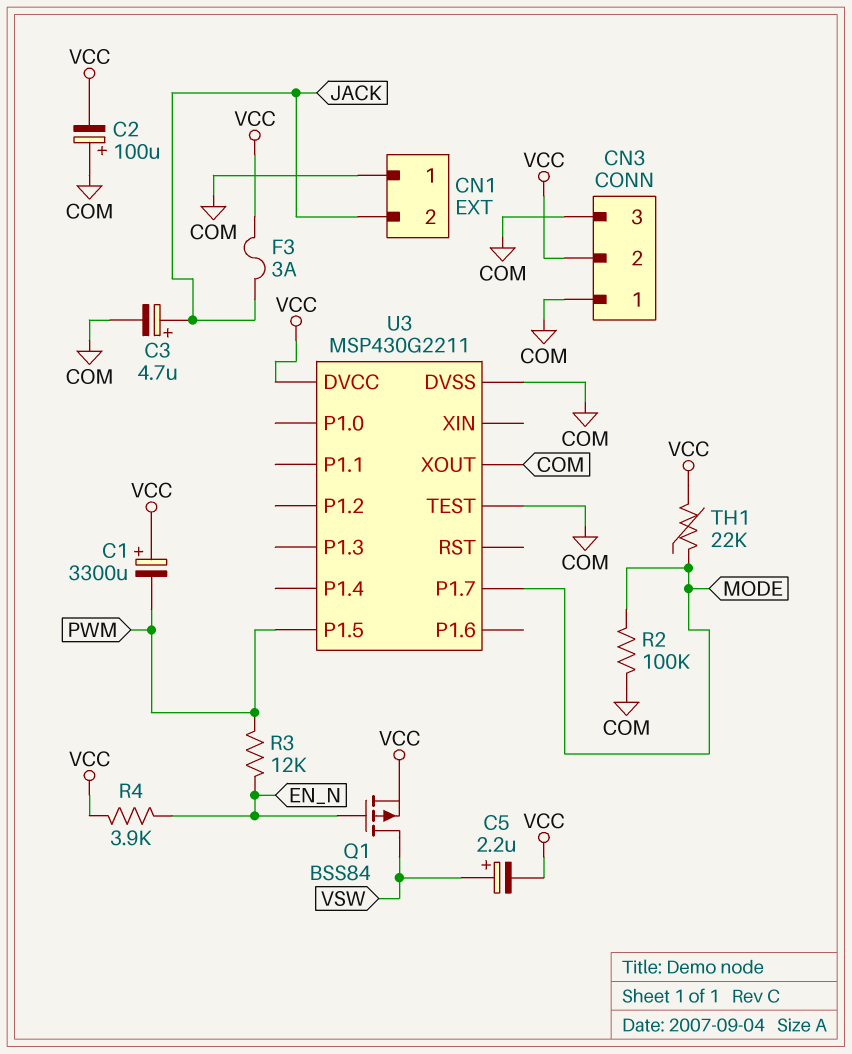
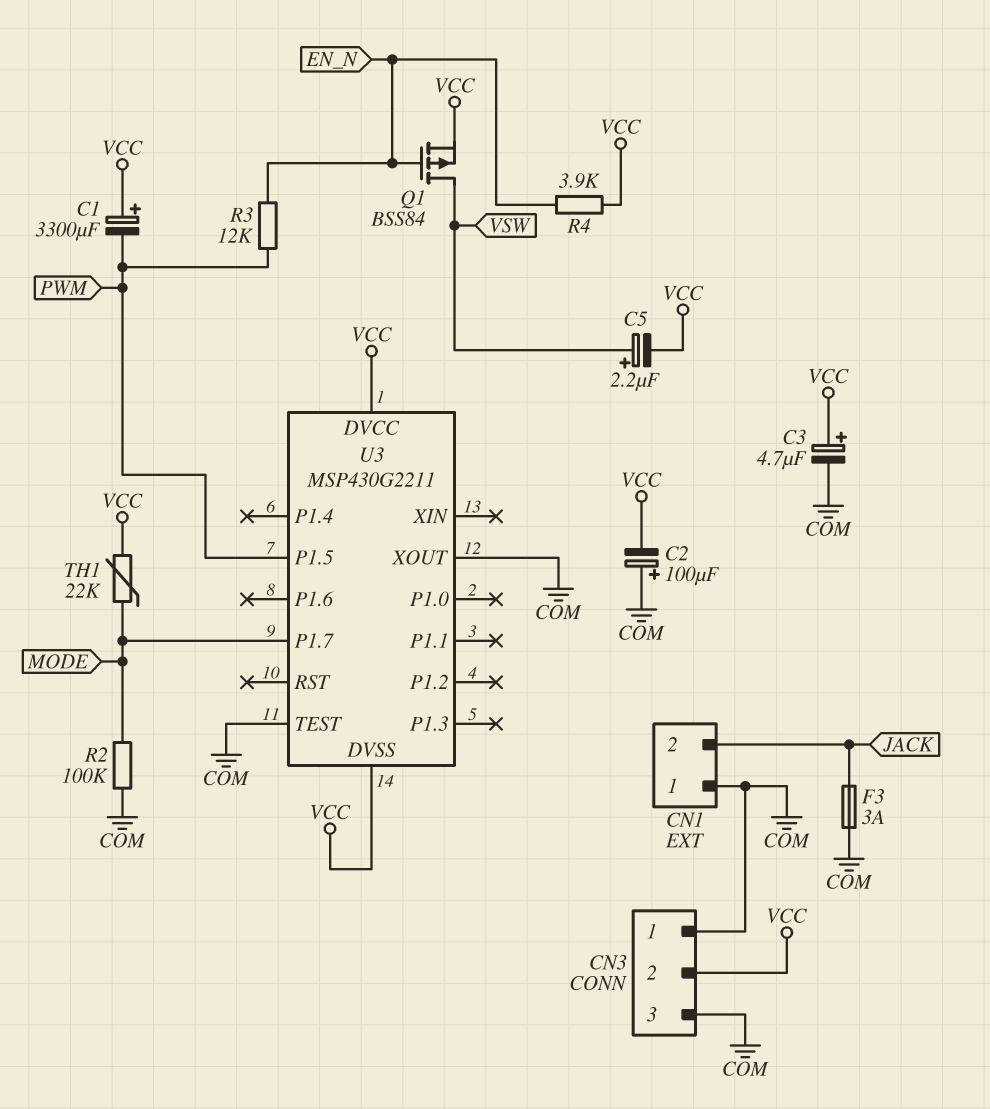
C3: 4.7uF (plus JACK, minus COM) -> 4.7uF (plus VCC, minus COM)
F3: 3A (JACK, VCC) -> 3A (COM, JACK)
U3 pin DVSS: COM -> VCC

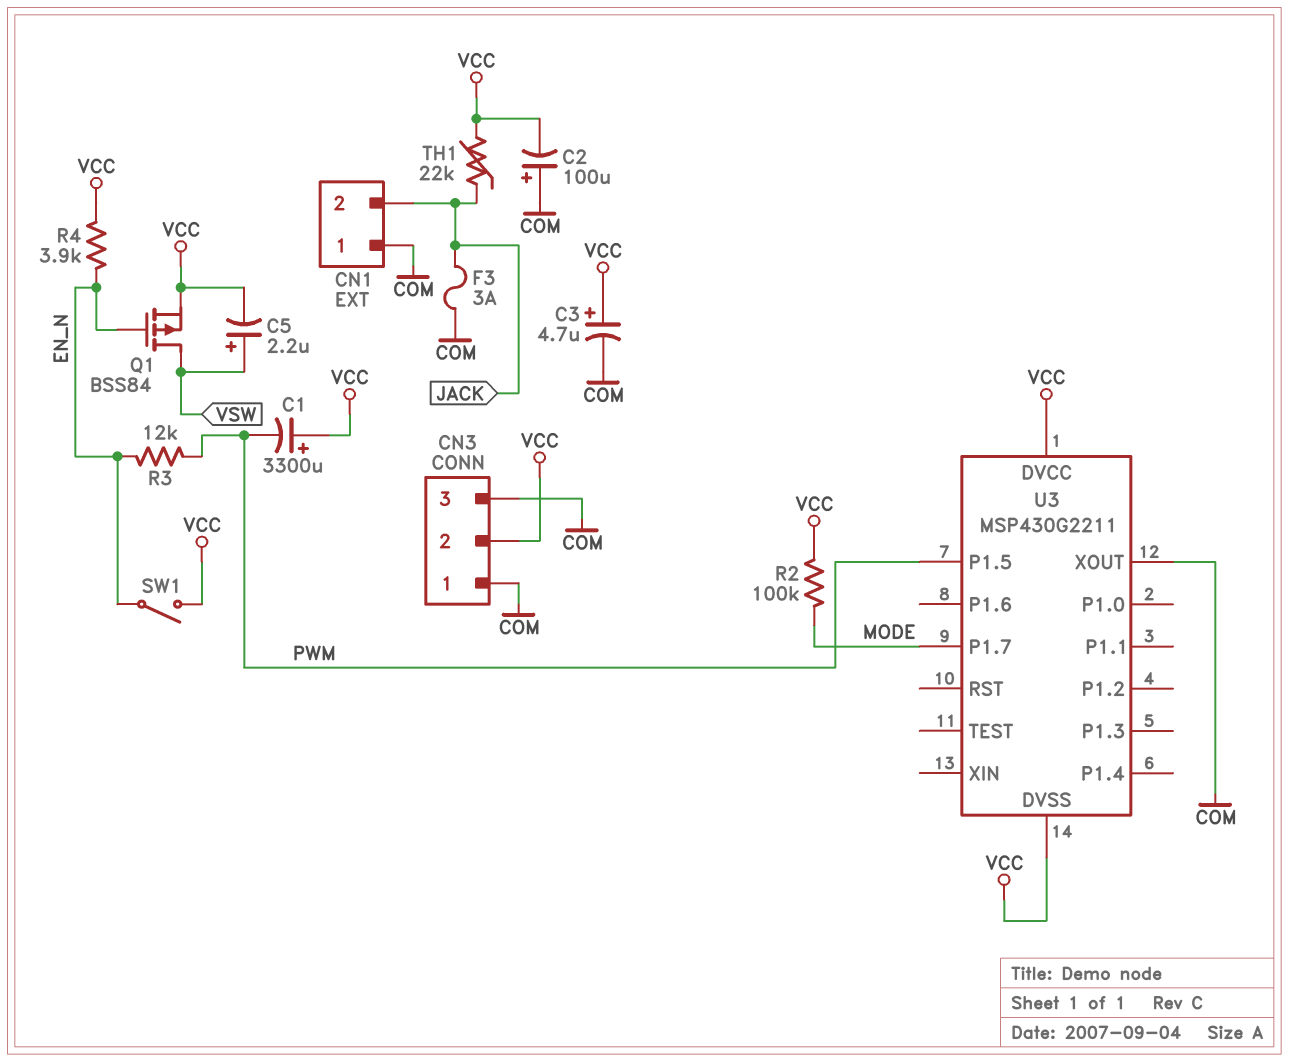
R2: 100k (COM, MODE) -> 100k (MODE, VCC)
SW1: none -> switch (EN_N, VCC)
TH1: 22k (MODE, VCC) -> 22k (JACK, VCC)
U3 pin TEST: COM -> none

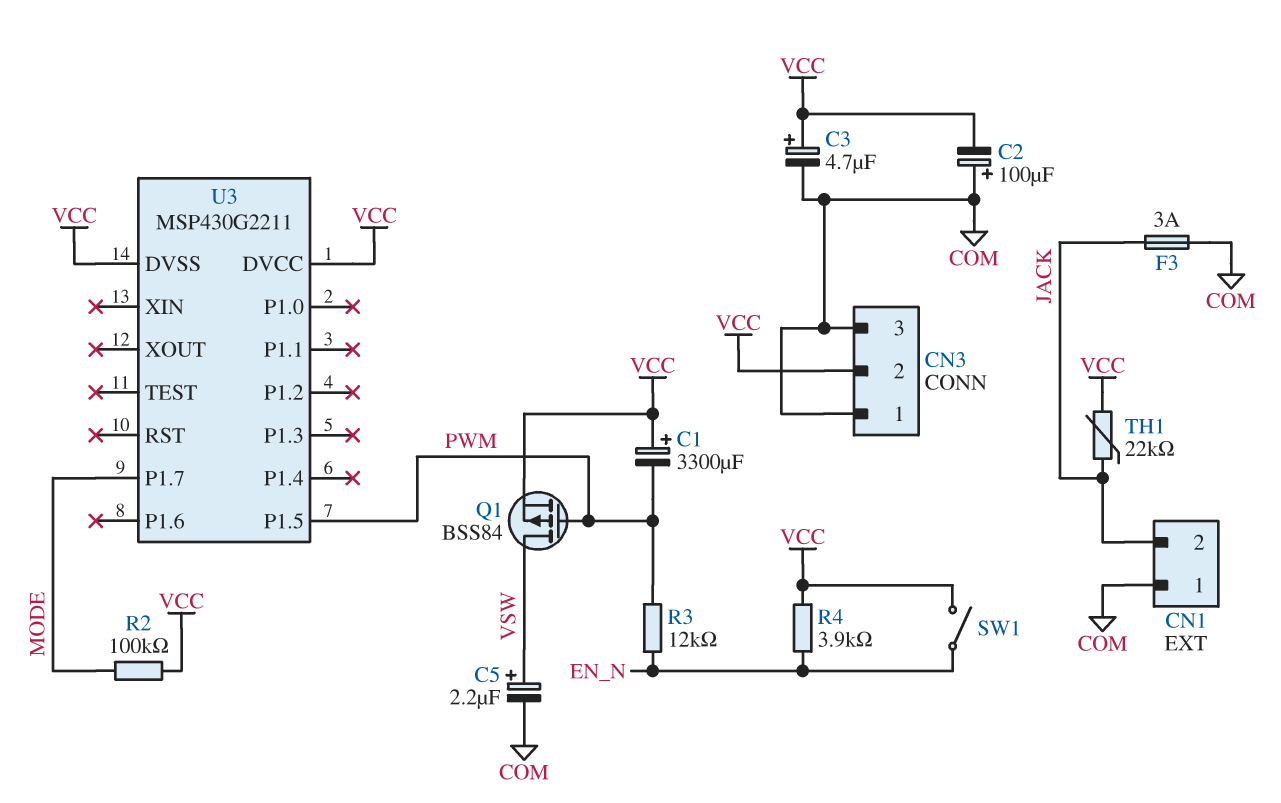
C5: 2.2uF (plus VSW, minus VCC) -> 2.2uF (plus VSW, minus COM)
Q1: PMOS BSS84 (G EN_N, D VSW, S VCC) -> PMOS BSS84 (G PWM, D VSW, S VCC)
U3 pin XOUT: COM -> none

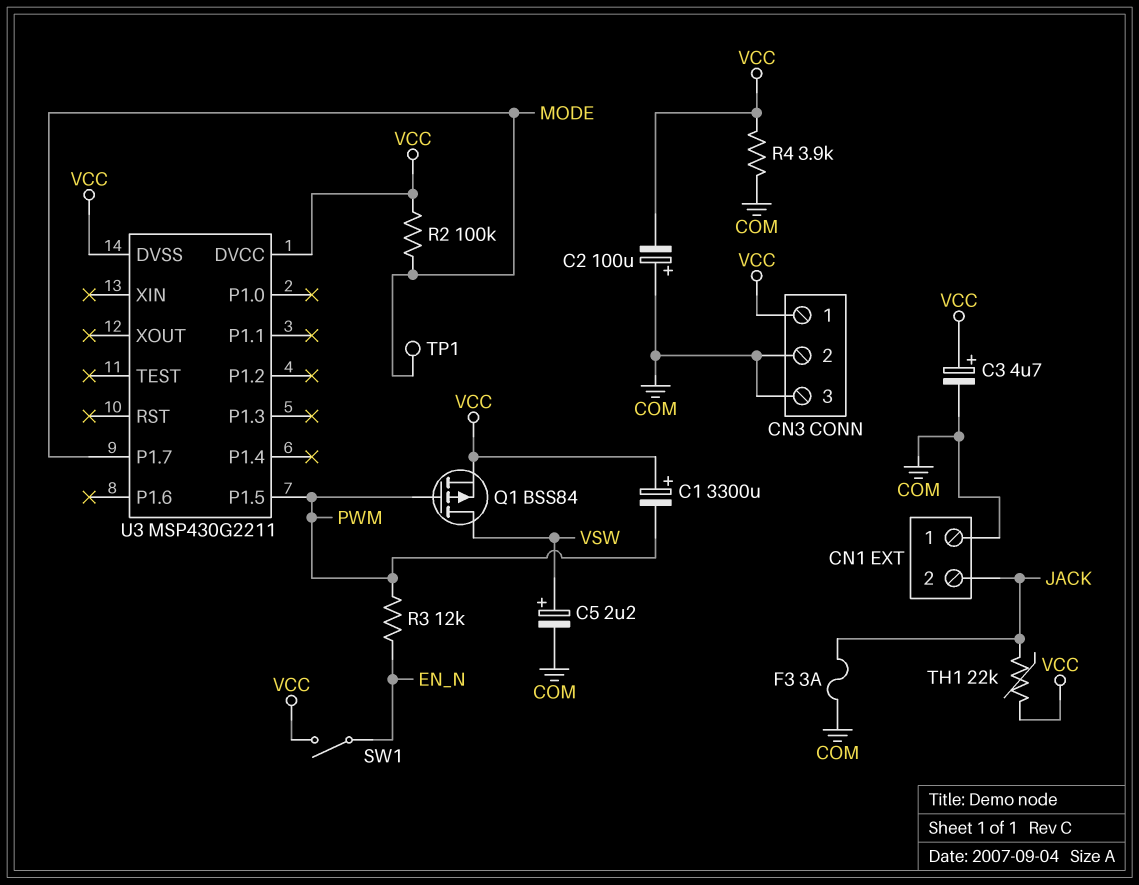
CN3 pin 1: COM -> VCC
CN3 pin 2: VCC -> COM
R4: 3.9k (EN_N, VCC) -> 3.9k (COM, VCC)
TP1: none -> test point (MODE)

